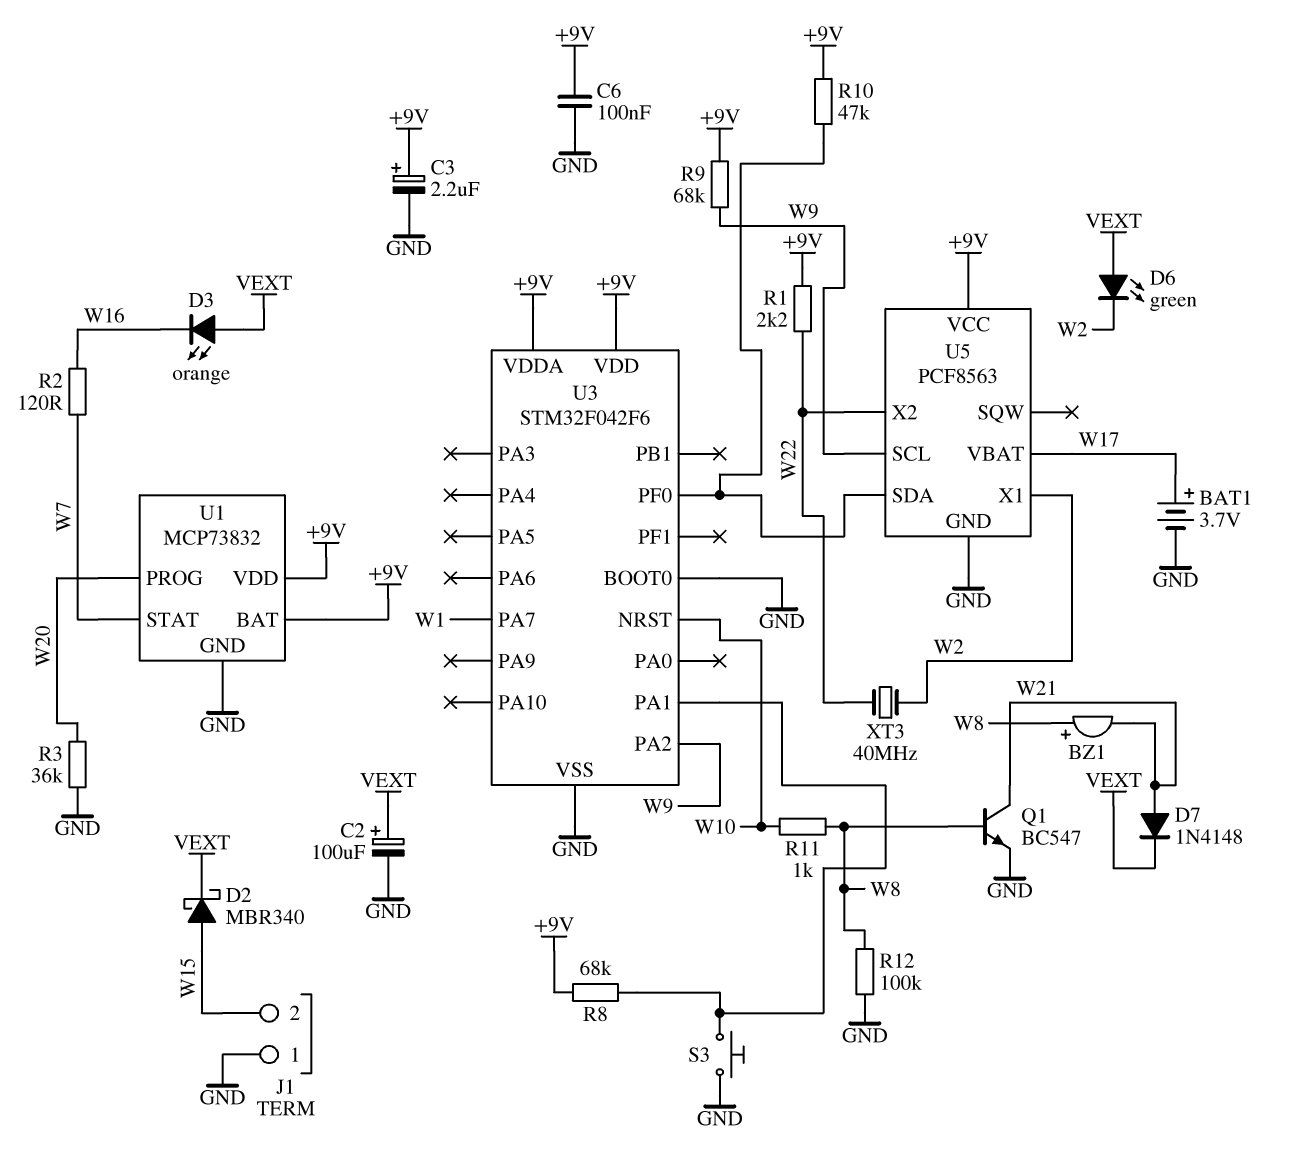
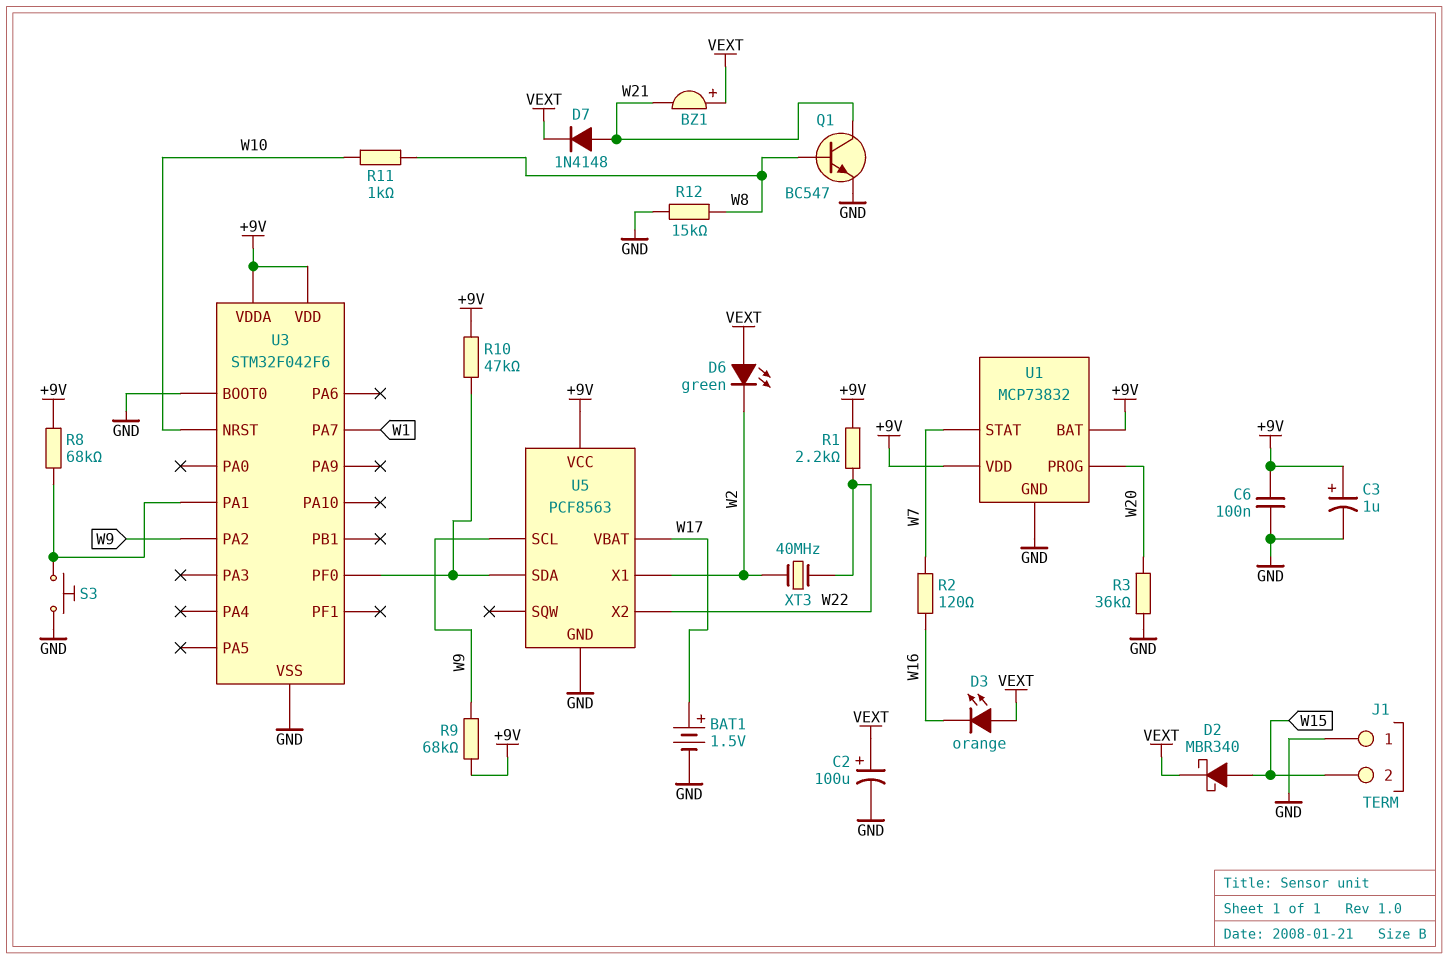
BAT1: 3.7V (plus W17, minus GND) -> 1.5V (plus W17, minus GND)
BZ1: buzzer (plus W8, minus W21) -> buzzer (plus VEXT, minus W21)
C3: 2.2uF (plus +9V, minus GND) -> 1uF (plus +9V, minus GND)
R12: 100k (GND, W8) -> 15k (GND, W8)

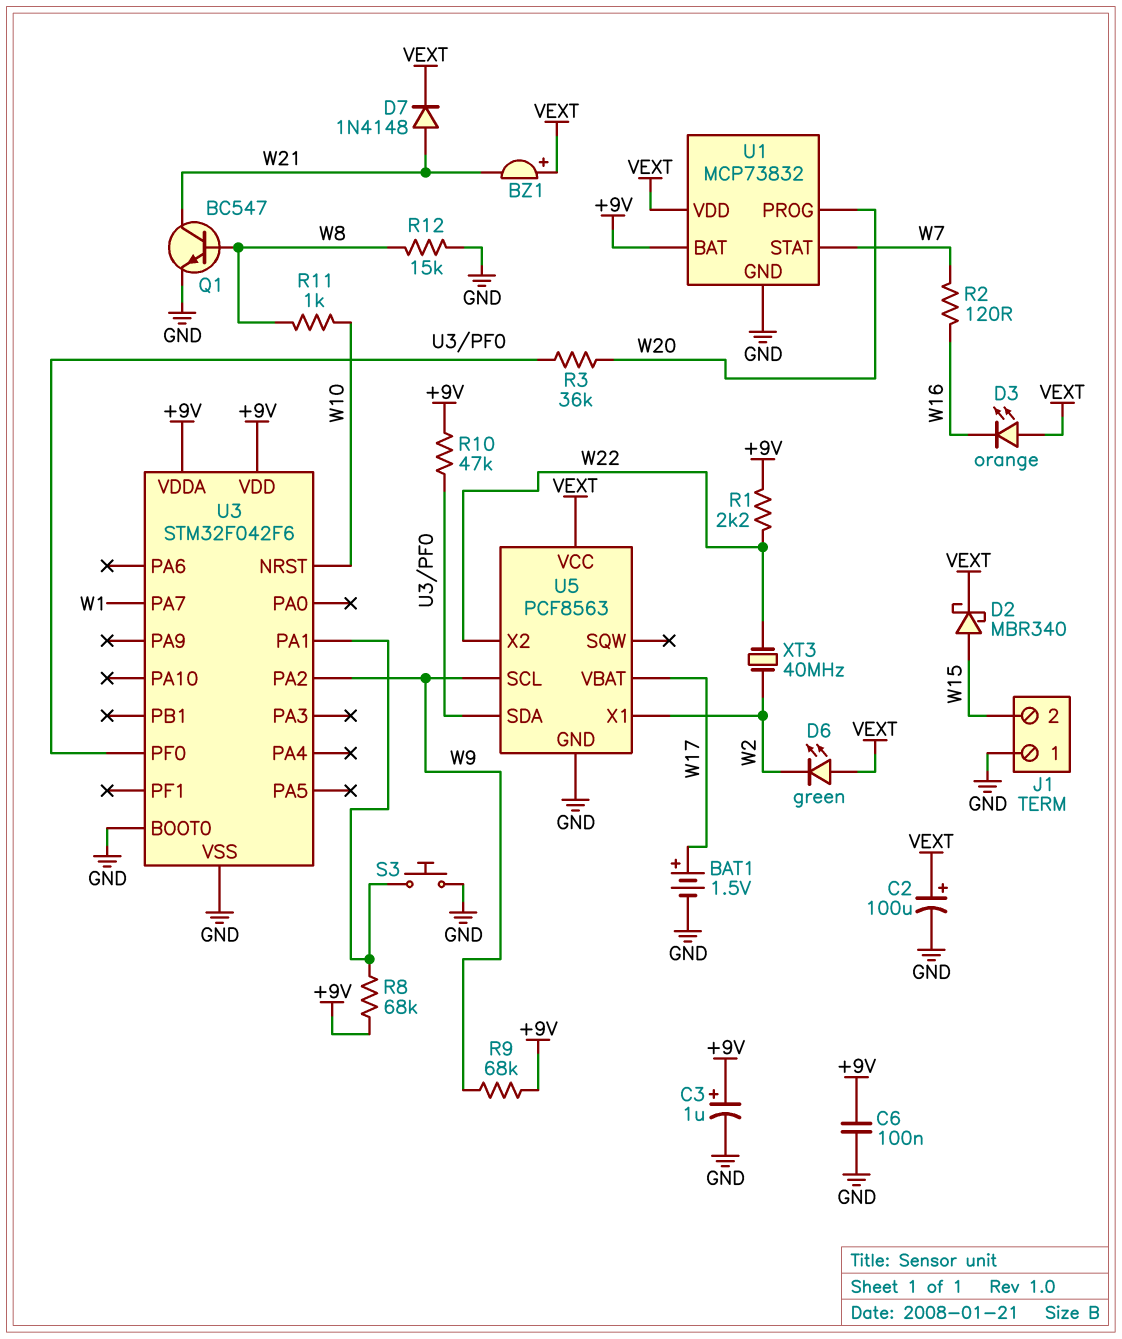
R3: 36k (GND, W20) -> 36k (U3/PF0, W20)
U1 pin VDD: +9V -> VEXT
U5 pin VCC: +9V -> VEXT

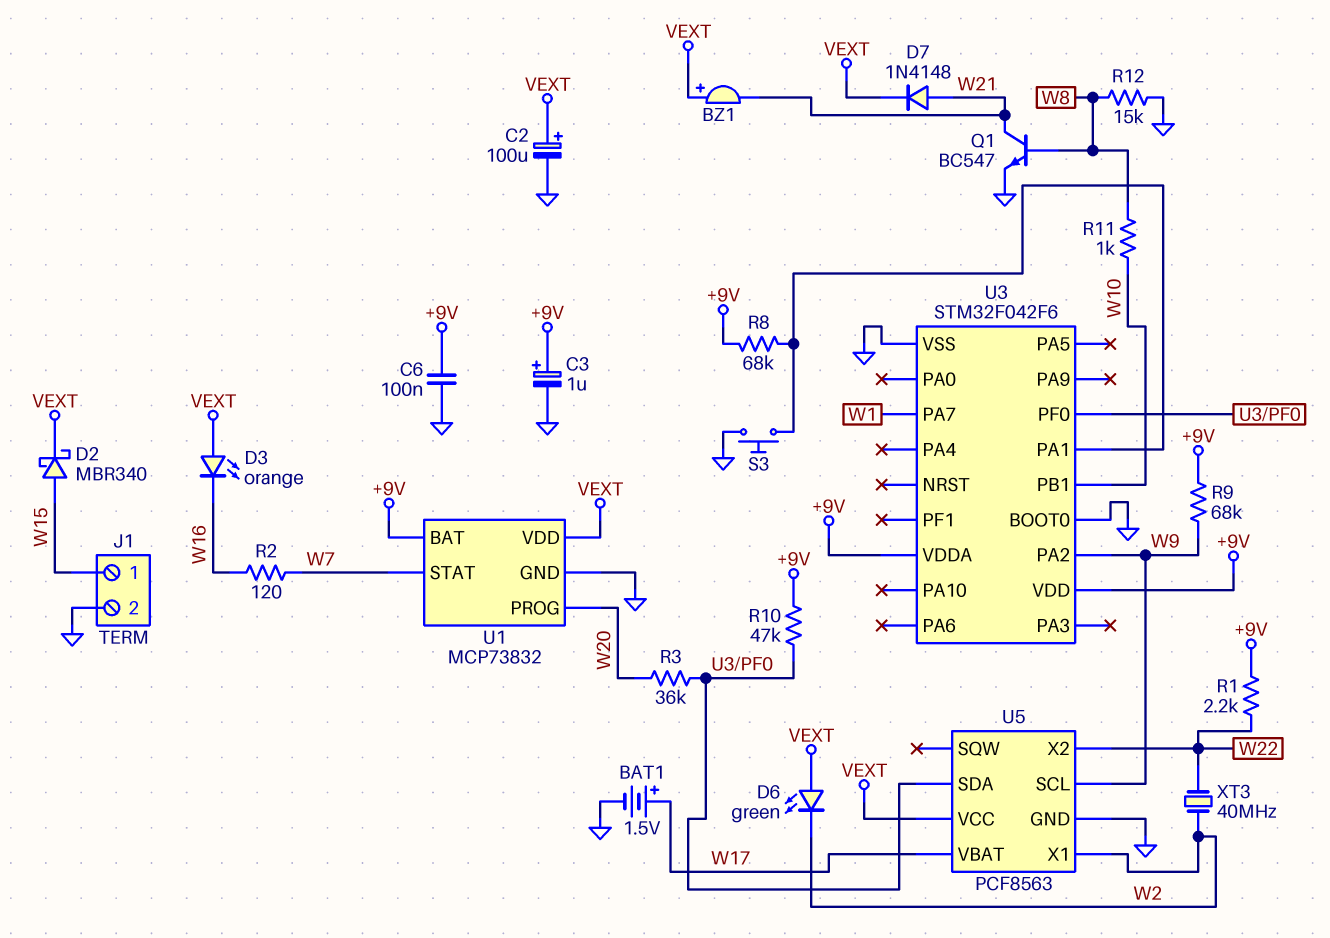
J1 pin 1: GND -> W15
J1 pin 2: W15 -> GND
U3 pin NRST: W10 -> none
U3 pin PB1: none -> W10

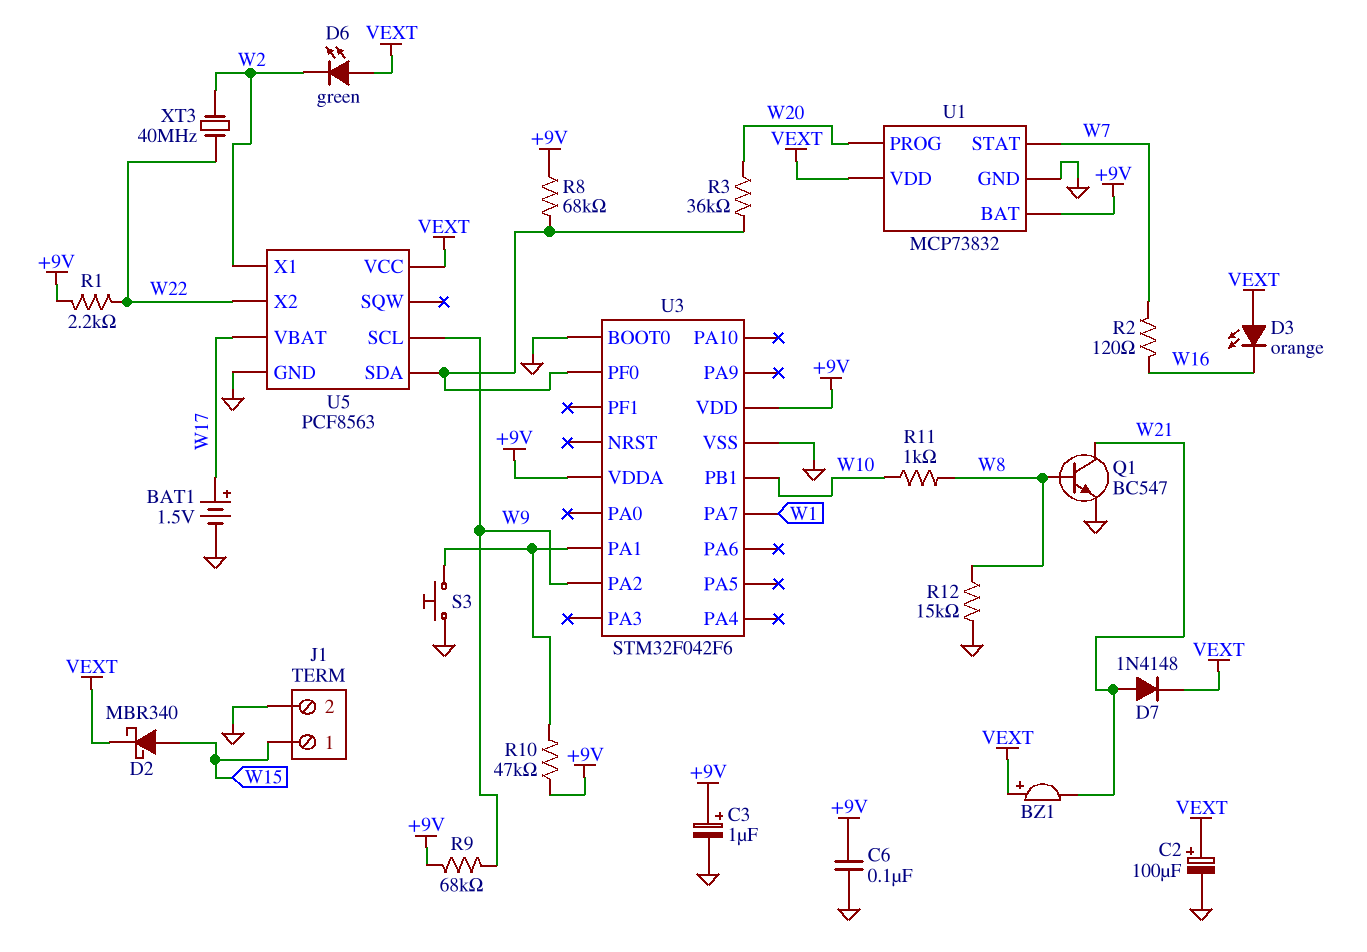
R8: 68k (+9V, U3/PA1) -> 68k (+9V, U3/PF0)
R10: 47k (+9V, U3/PF0) -> 47k (+9V, U3/PA1)

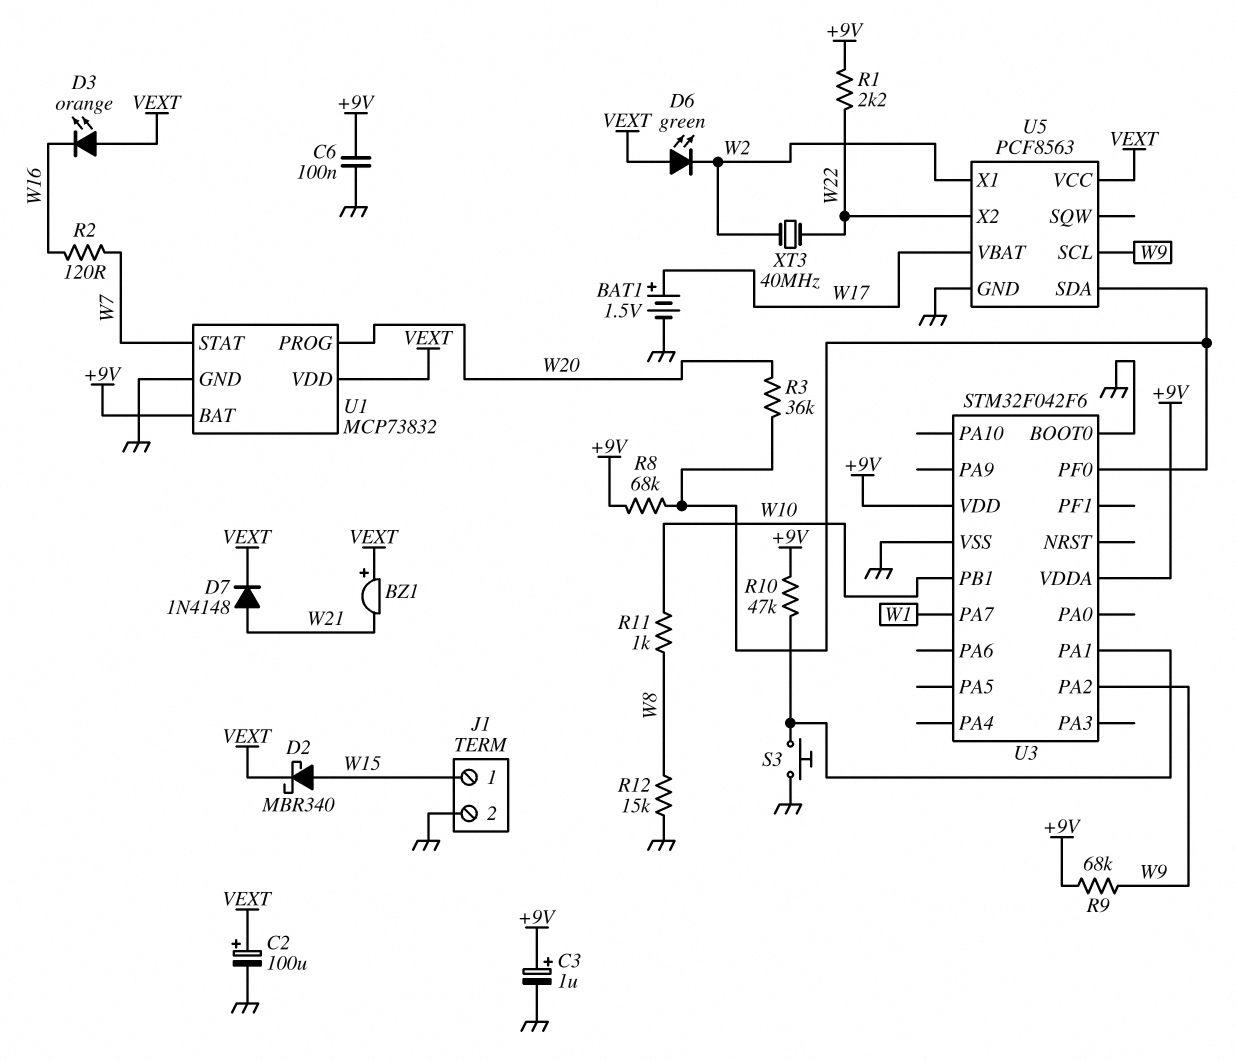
Q1: NPN BC547 (B W8, C W21, E GND) -> none

